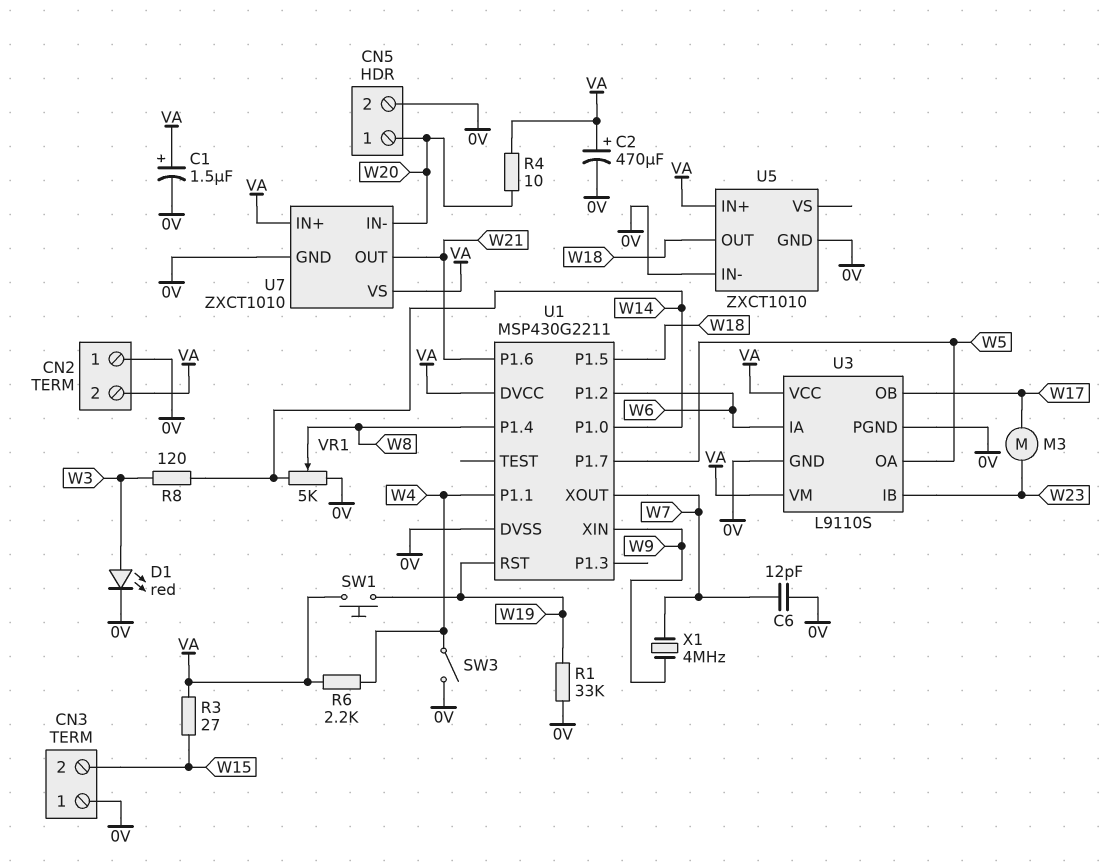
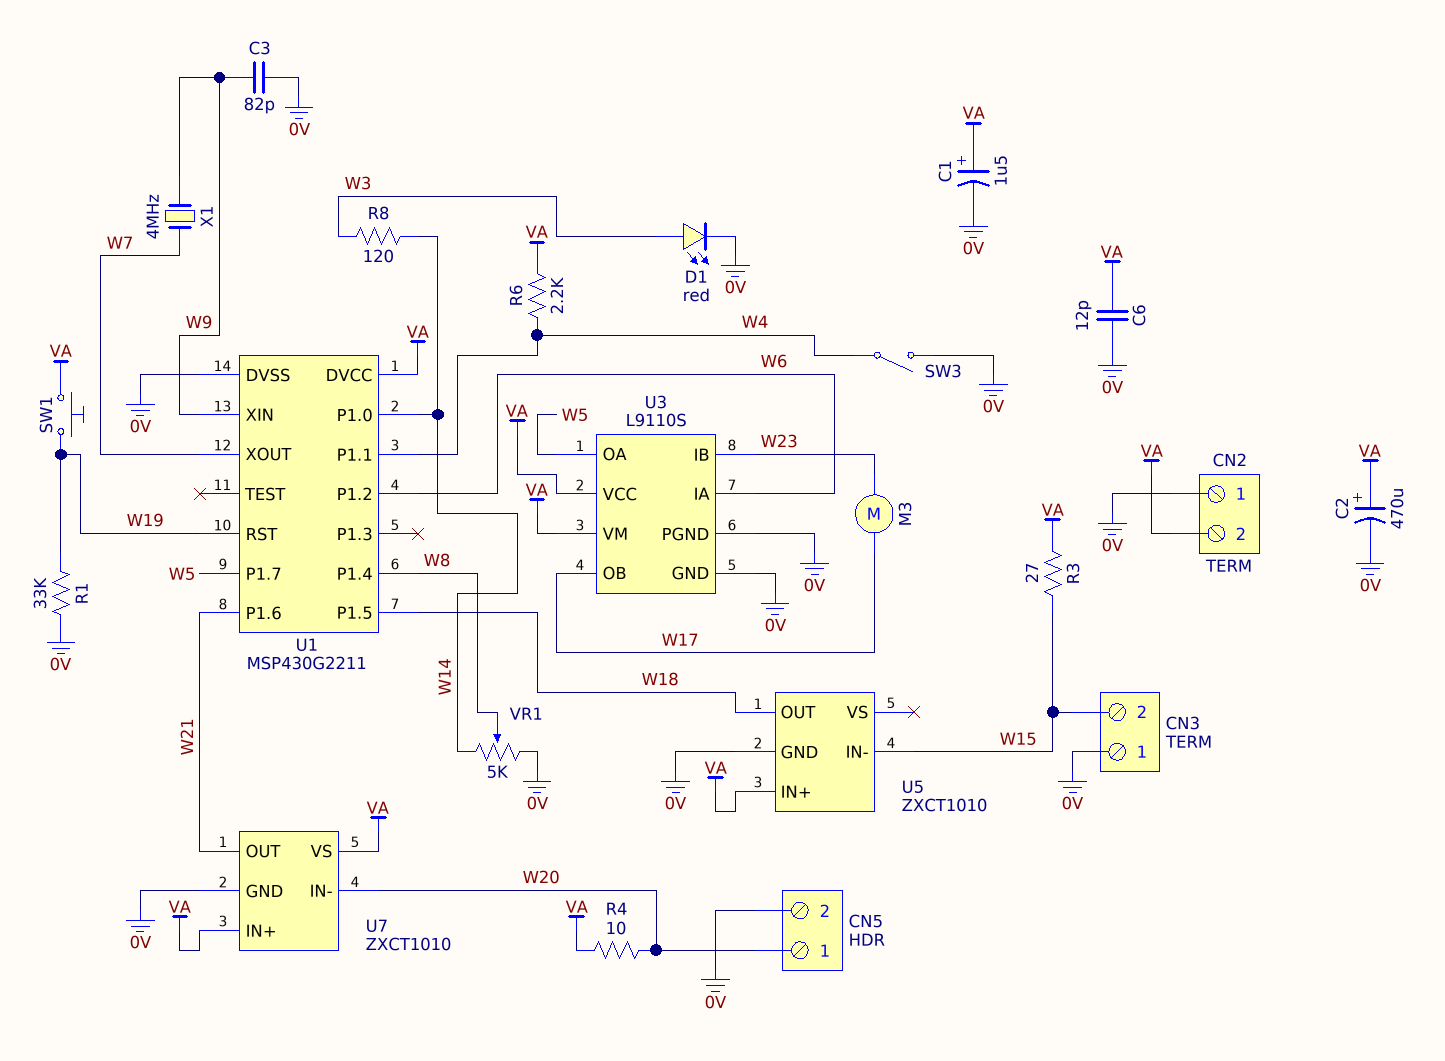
C3: none -> 82pF (0V, W9)
C6: 12pF (0V, W7) -> 12pF (0V, VA)
U5 pin IN-: 0V -> W15

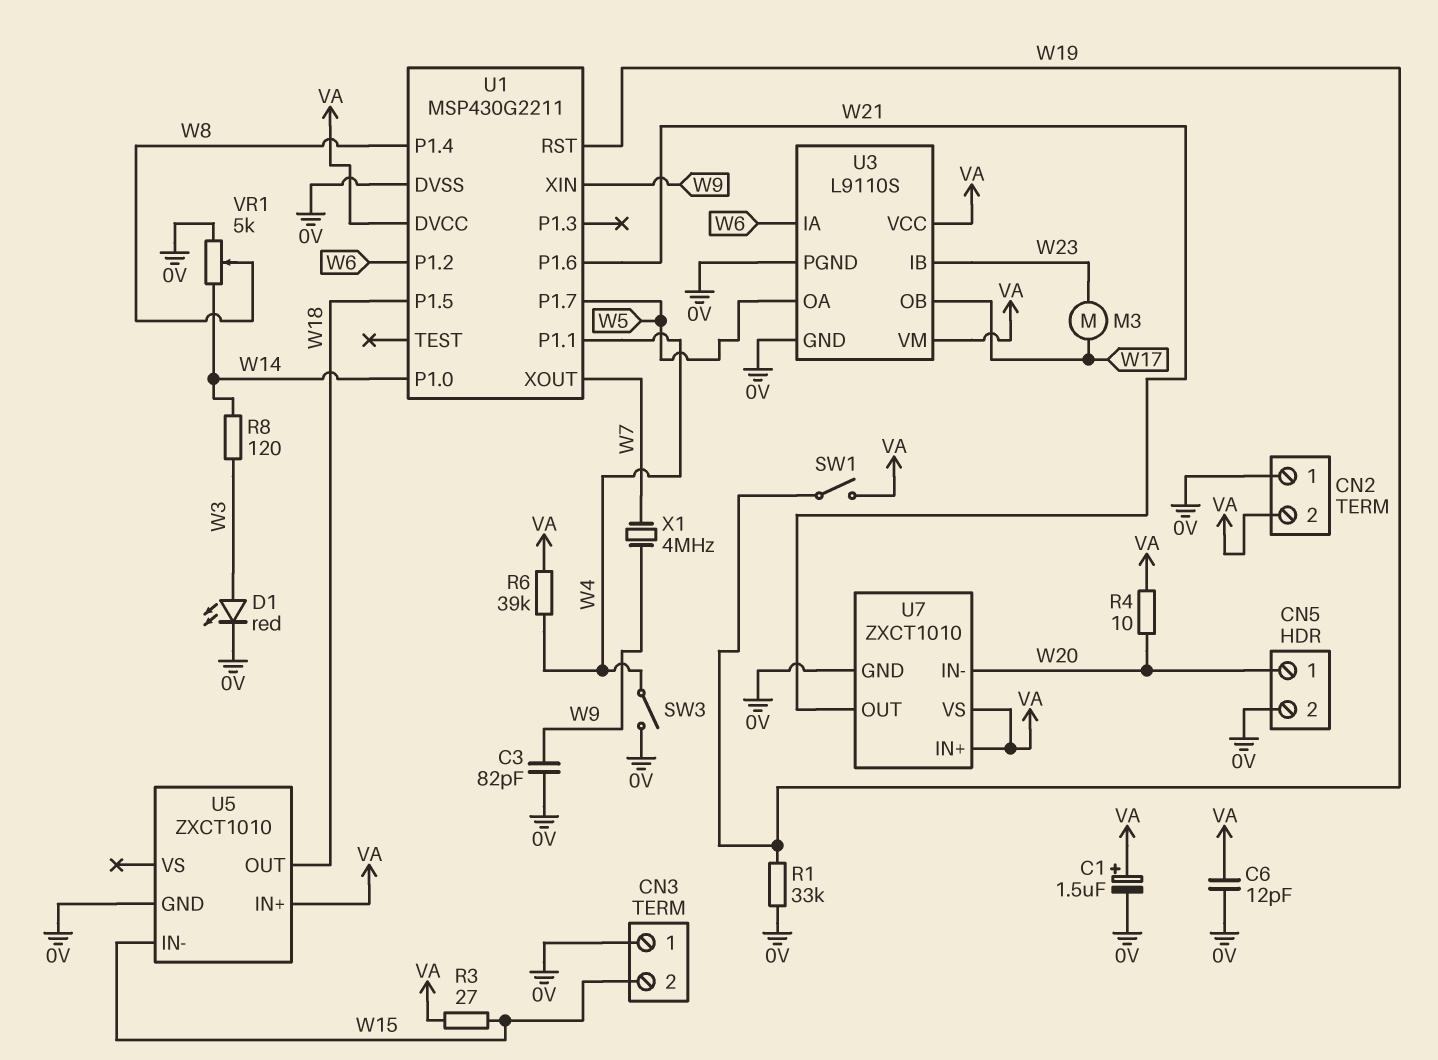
C2: 470uF (plus VA, minus 0V) -> none
R6: 2.2k (VA, W4) -> 39k (VA, W4)
SW1: button (VA, W19) -> switch (VA, W19)

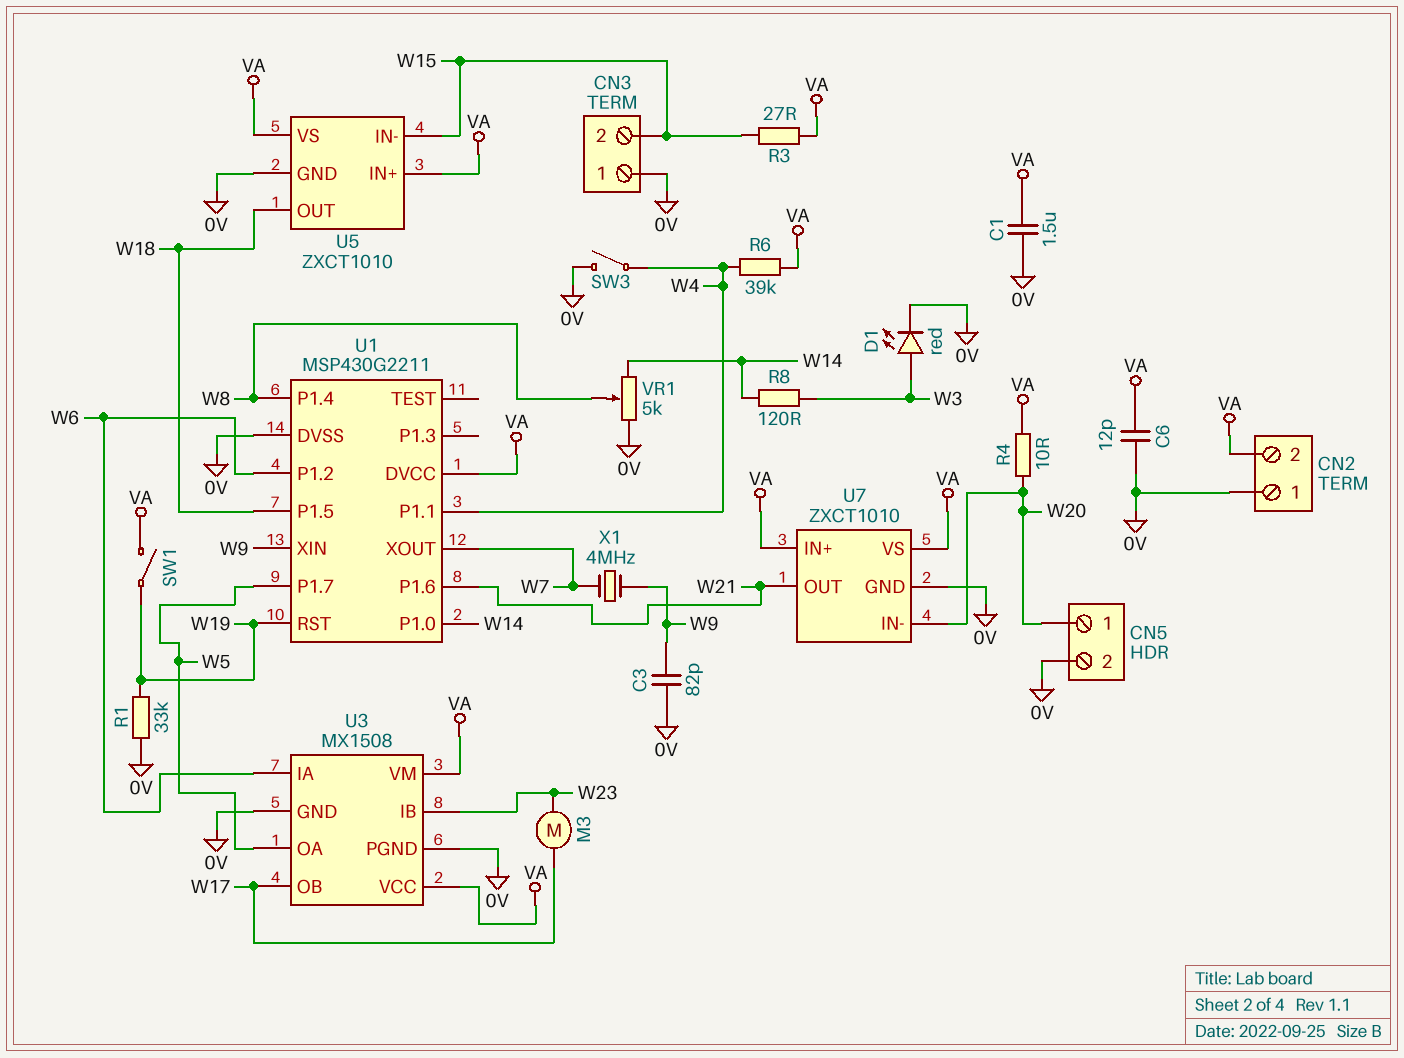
C1: 1.5uF (plus VA, minus 0V) -> 1.5uF (0V, VA)
U3: L9110S -> MX1508
U5 pin VS: none -> VA

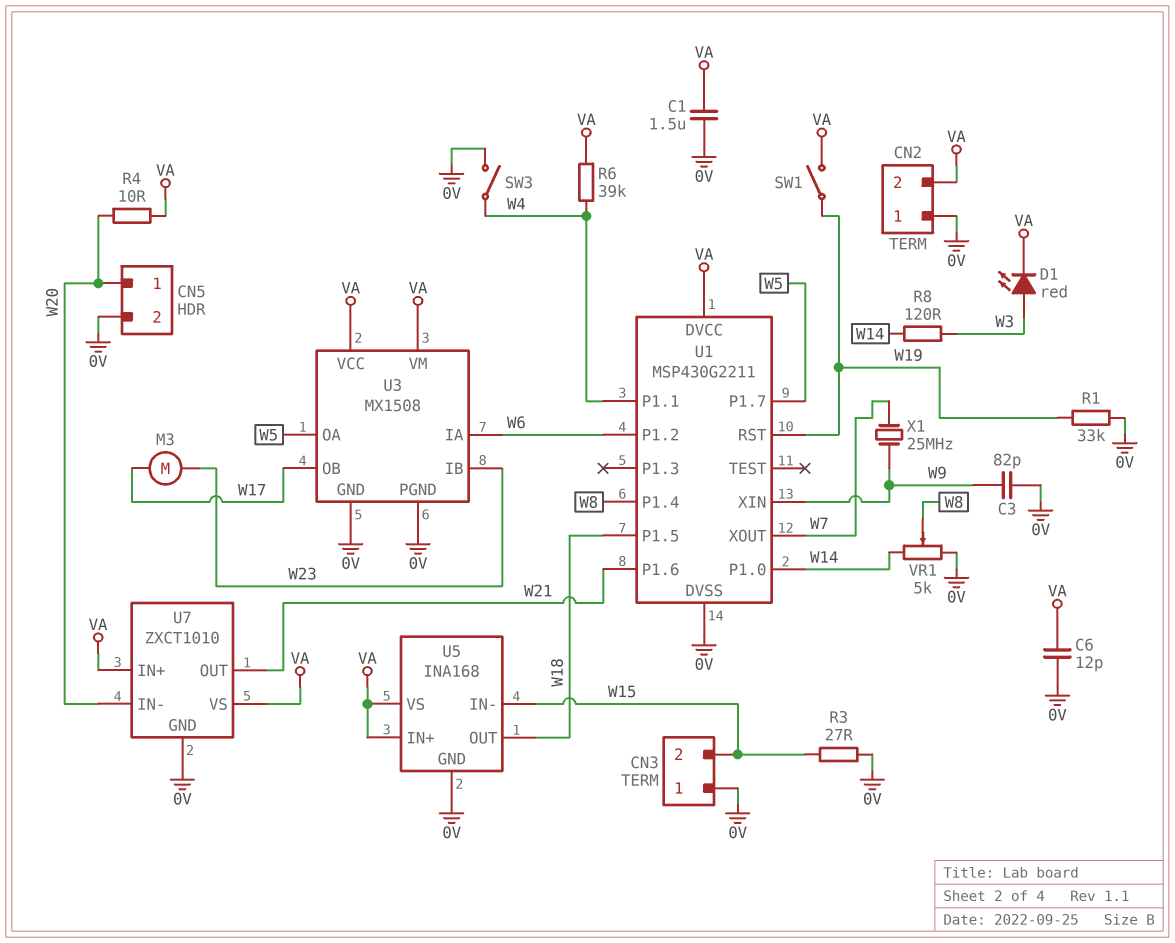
D1: LED red (A W3, K 0V) -> LED red (A W3, K VA)
R3: 27 (VA, W15) -> 27 (0V, W15)
U5: ZXCT1010 -> INA168
X1: 4MHz (W7, W9) -> 25MHz (W7, W9)

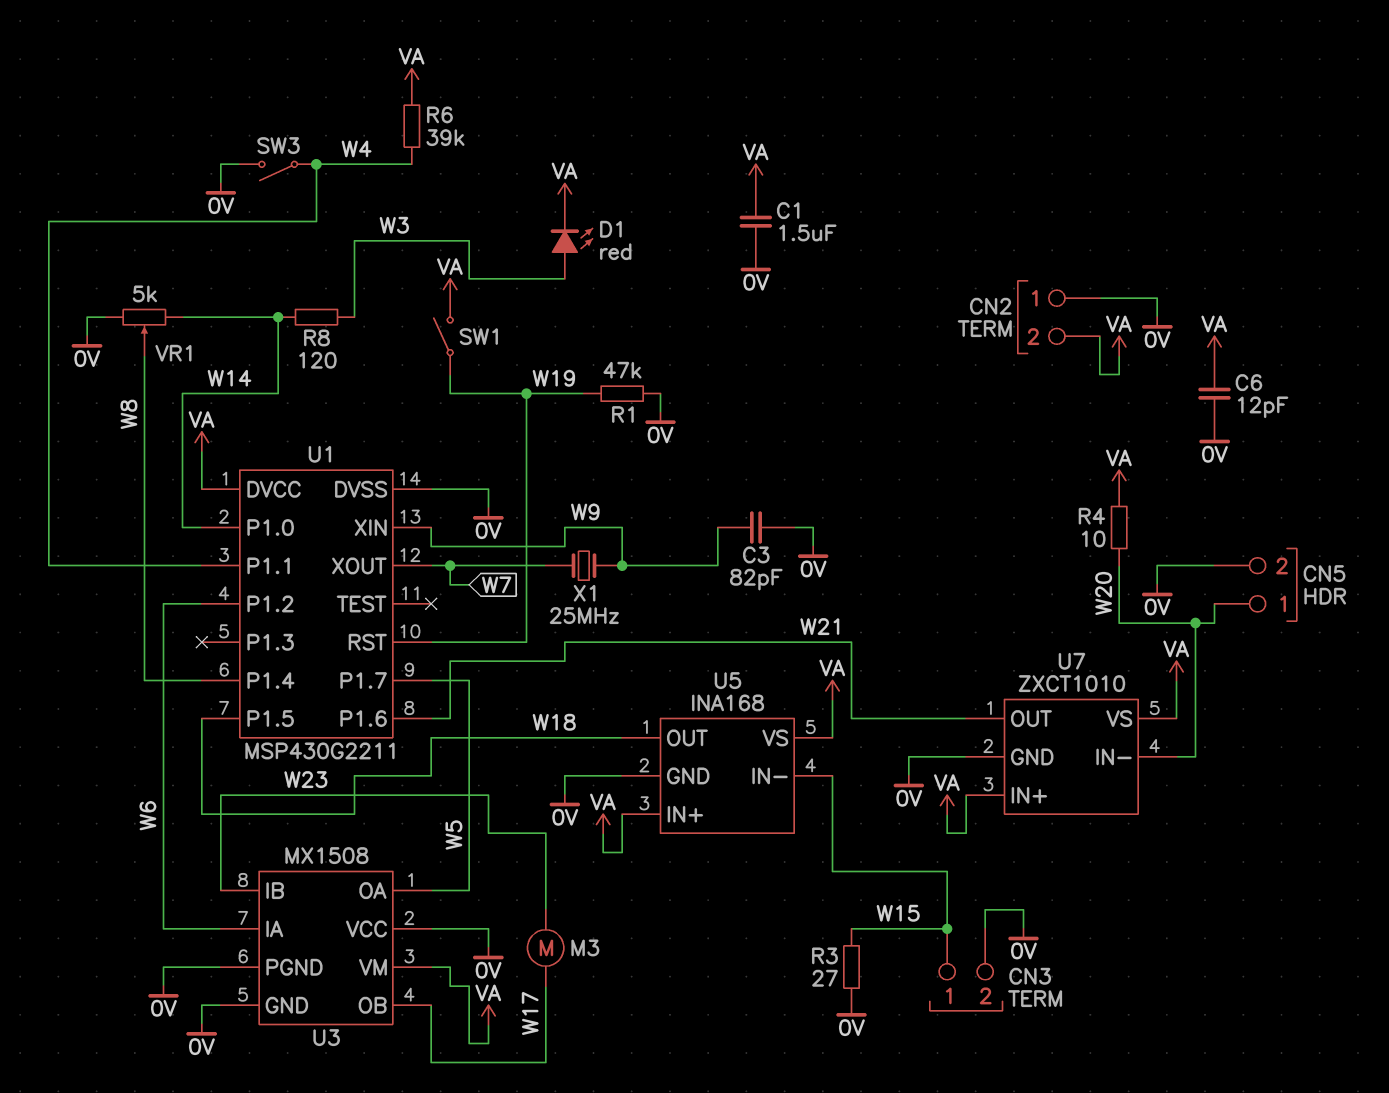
CN3 pin 1: 0V -> W15
CN3 pin 2: W15 -> 0V
R1: 33k (0V, W19) -> 47k (0V, W19)
U3 pin VCC: VA -> 0V

